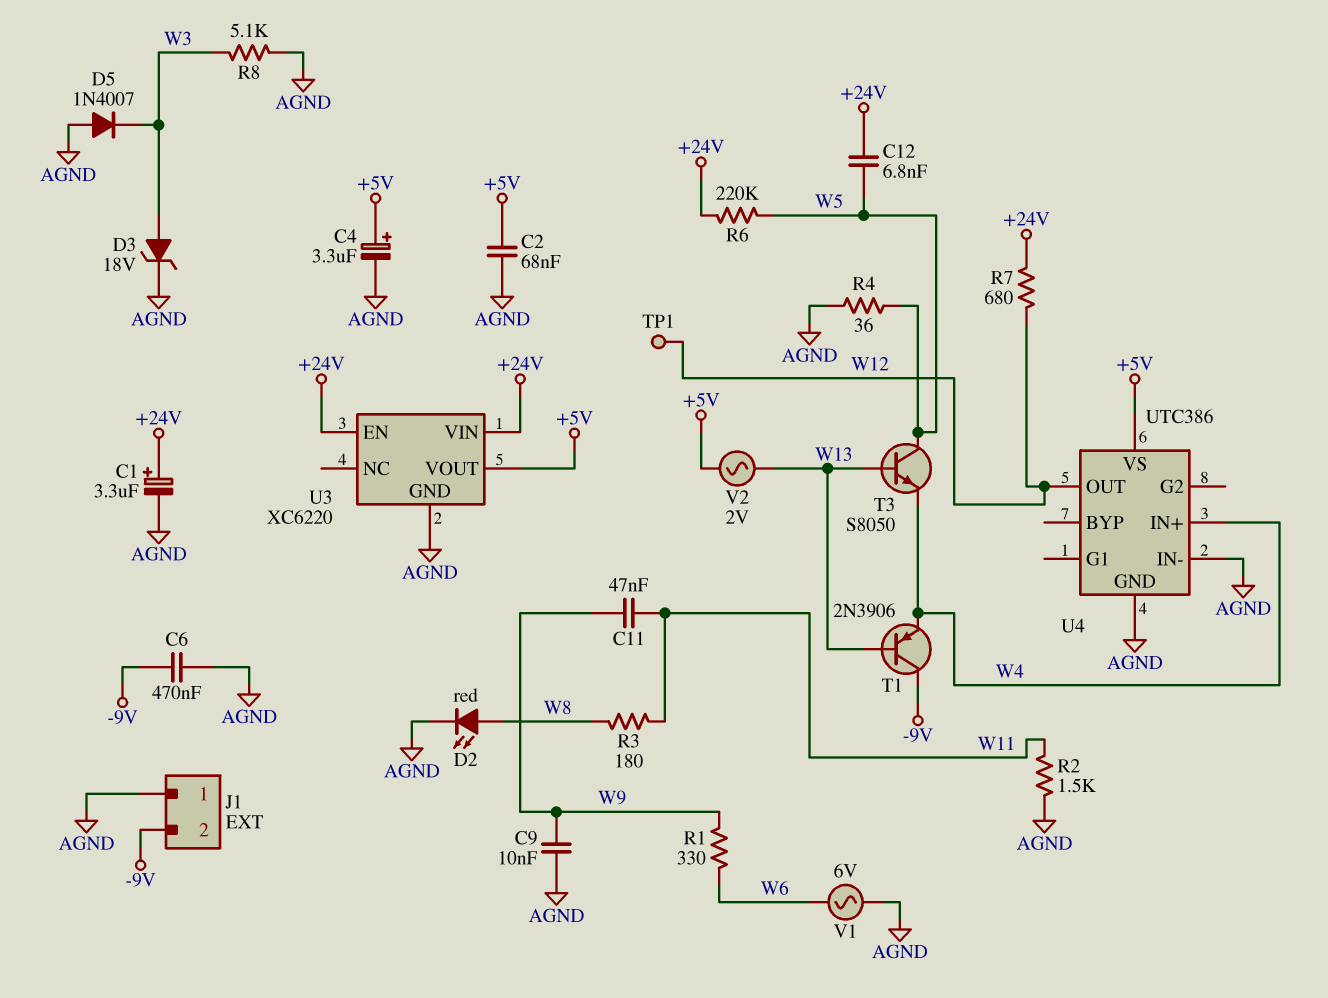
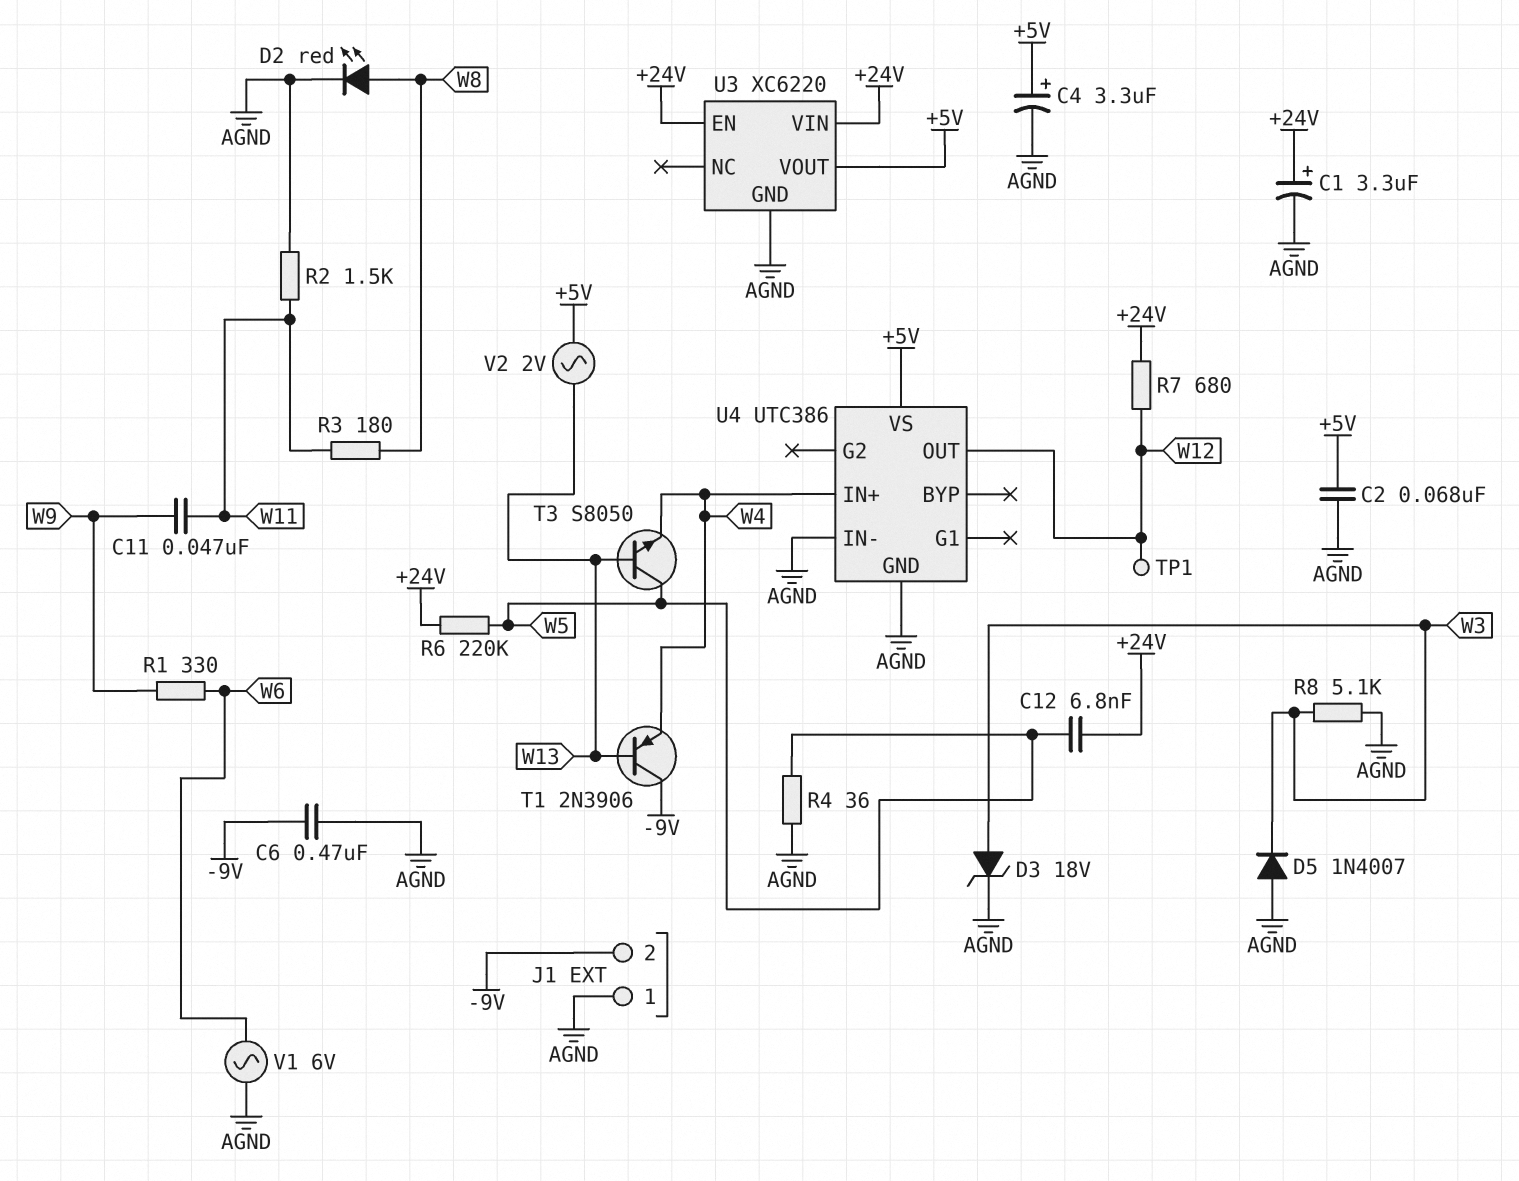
C9: 10nF (AGND, W9) -> none

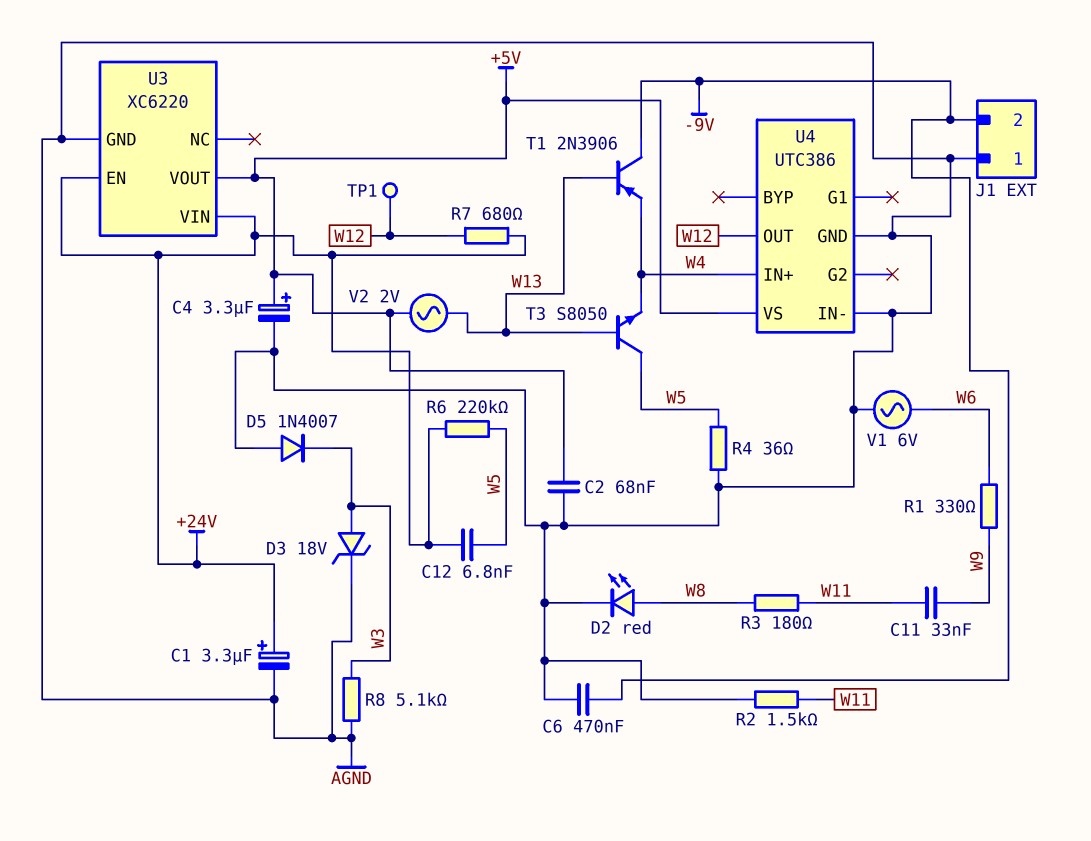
C11: 47nF (W9, W11) -> 33nF (W9, W11)

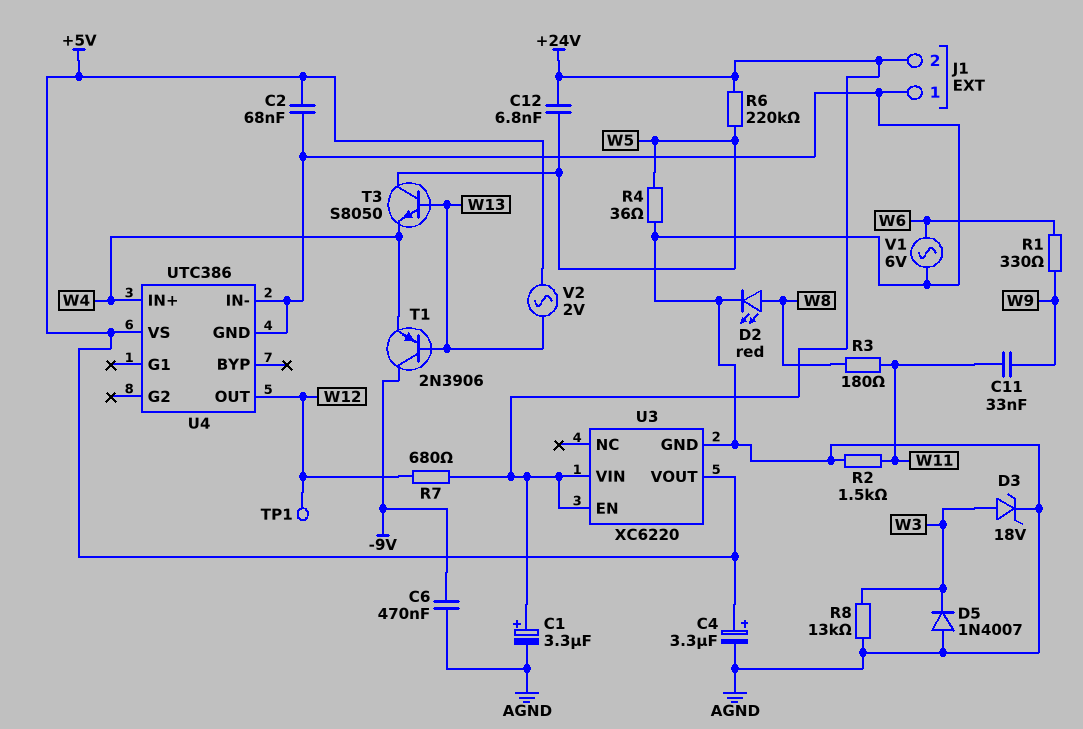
J1 pin 2: -9V -> +24V
R8: 5.1k (AGND, W3) -> 13k (AGND, W3)

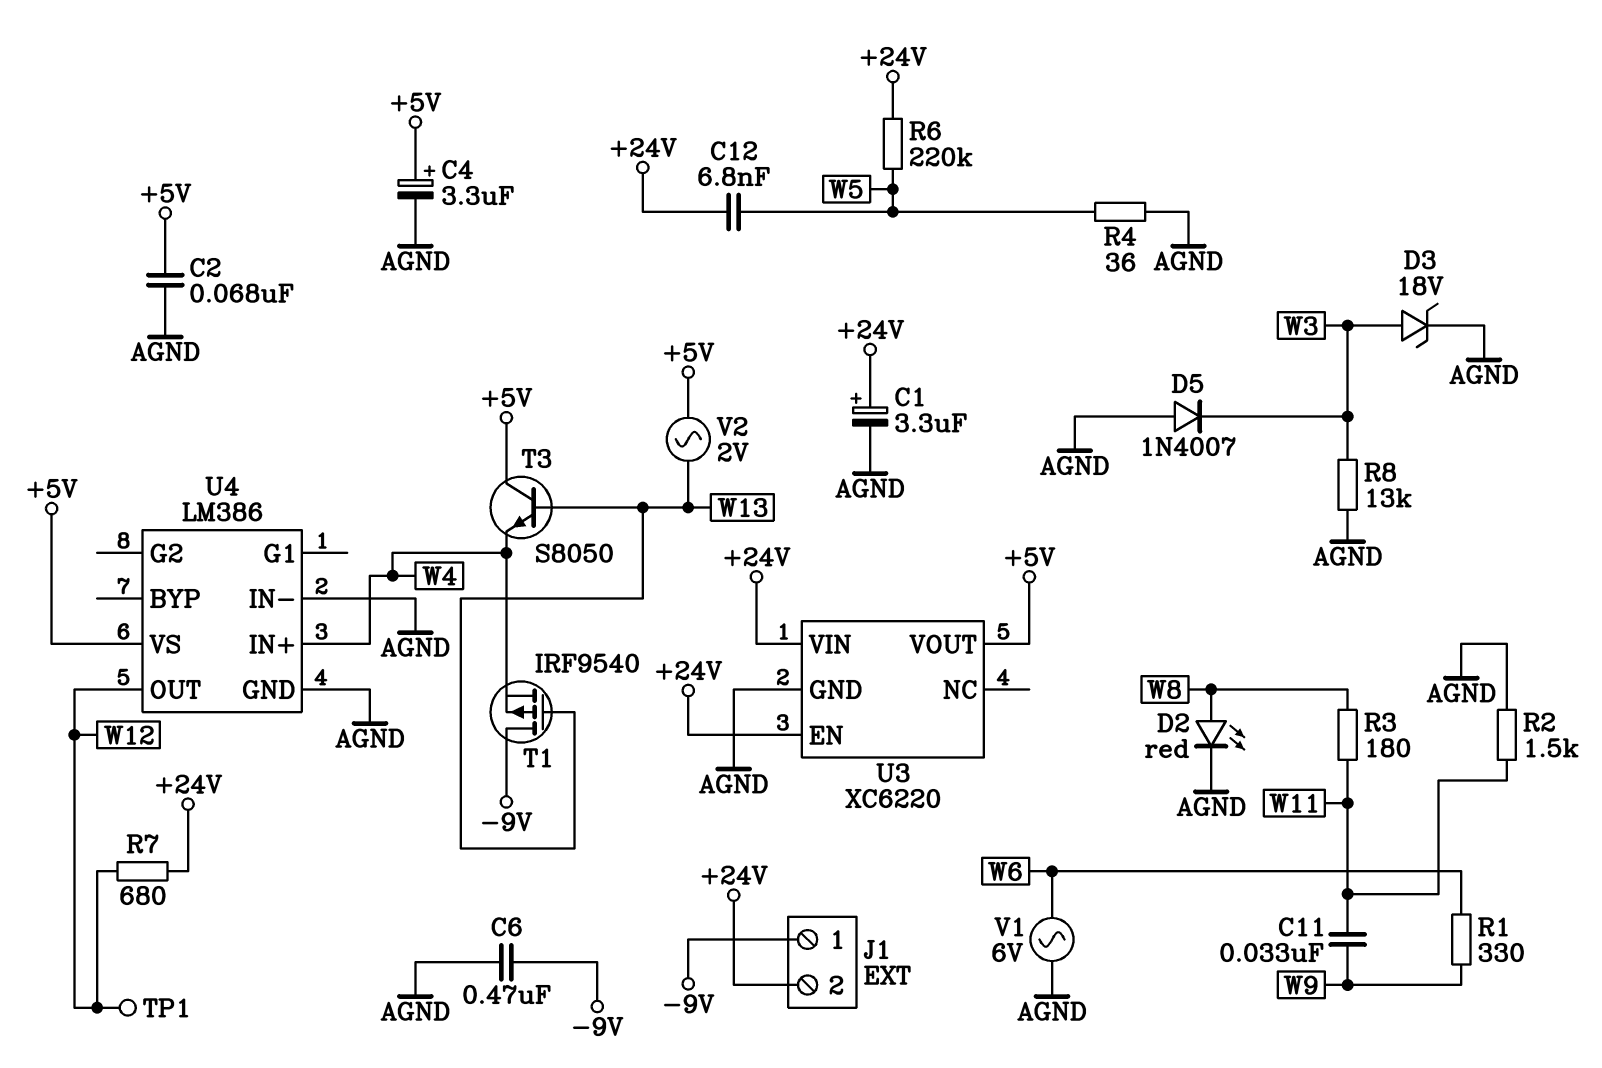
J1 pin 1: AGND -> -9V
T1: PNP 2N3906 (B W13, C -9V, E W4) -> PMOS IRF9540 (G W13, D -9V, S W4)
T3: NPN S8050 (B W13, C W5, E W4) -> NPN S8050 (B W13, C +5V, E W4)
U4: UTC386 -> LM386

